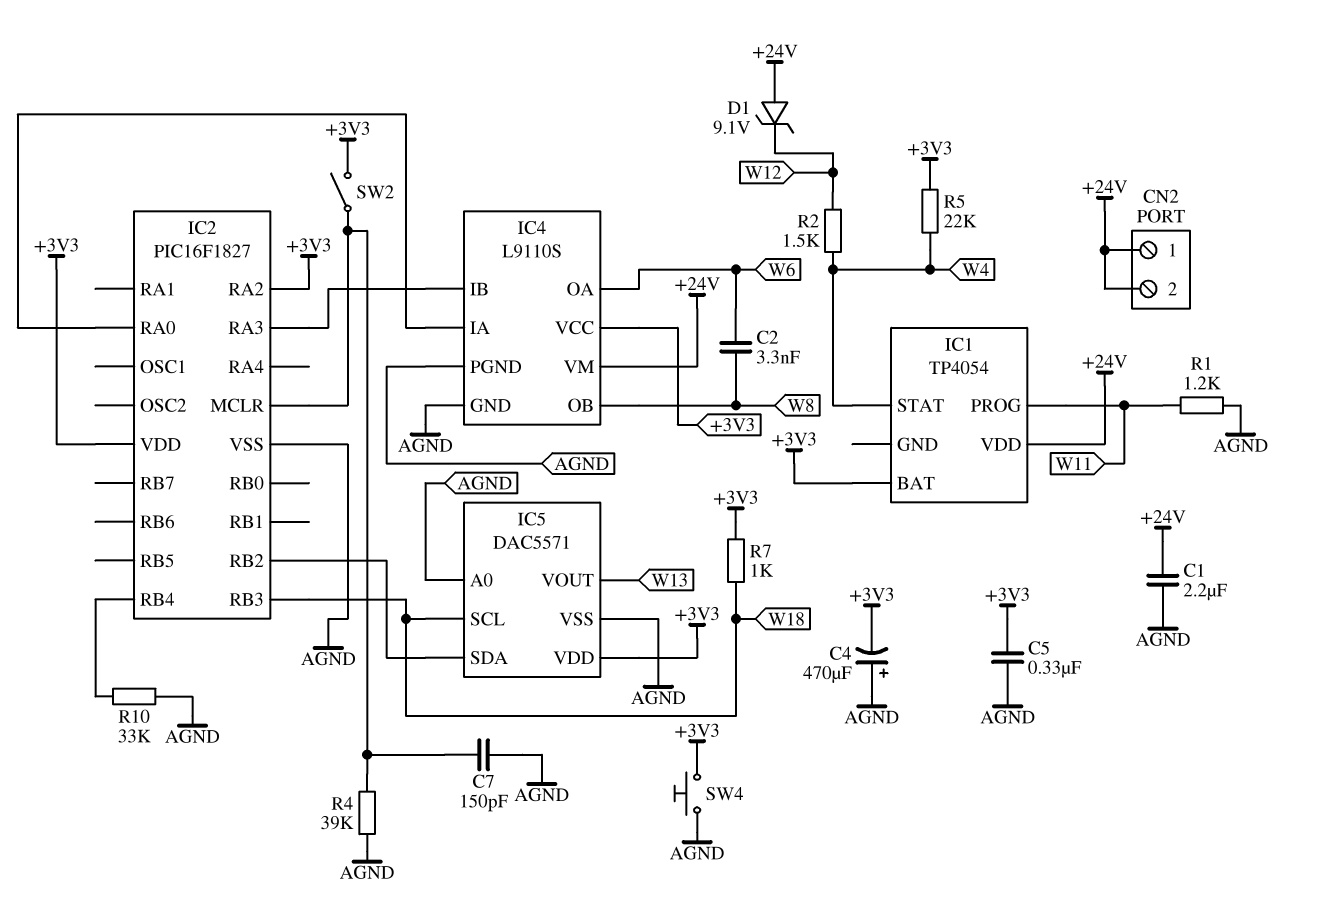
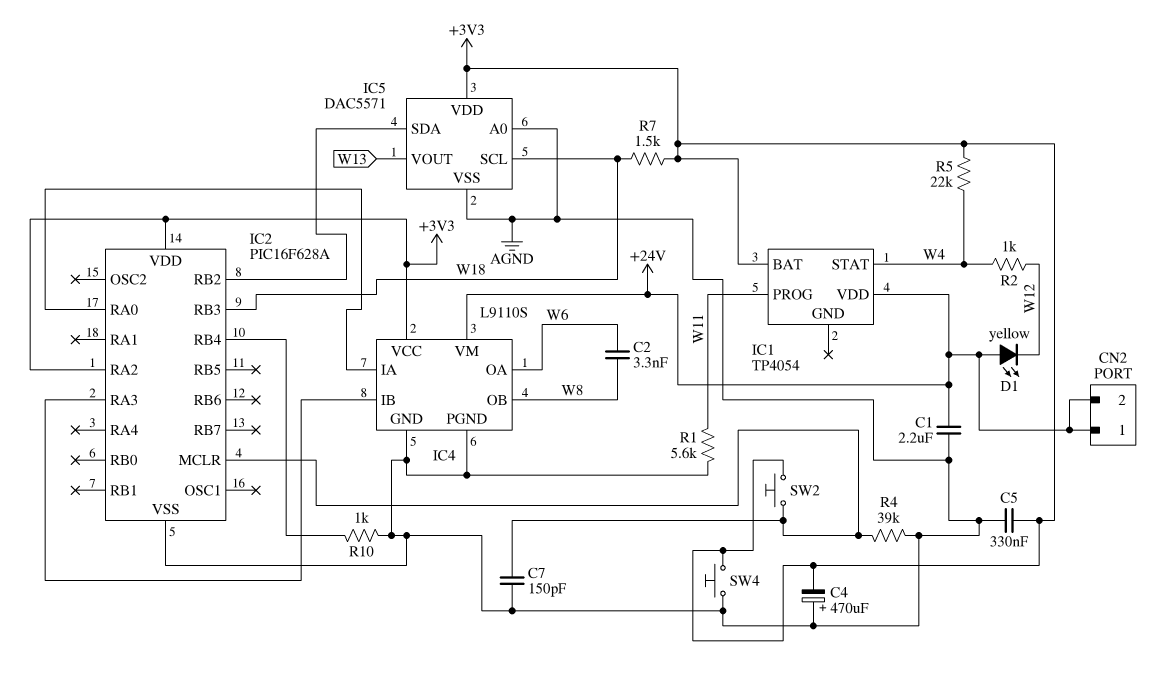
D1: zener 9.1V (A +24V, K W12) -> LED yellow (A +24V, K W12)
IC2: PIC16F1827 -> PIC16F628A
R1: 1.2k (AGND, W11) -> 5.6k (AGND, W11)
R2: 1.5k (W4, W12) -> 1k (W4, W12)
R7: 1k (+3V3, W18) -> 1.5k (+3V3, W18)
R10: 33k (AGND, IC2/RB4) -> 1k (AGND, IC2/RB4)
SW2: switch (+3V3, IC2/MCLR) -> button (+3V3, IC2/MCLR)

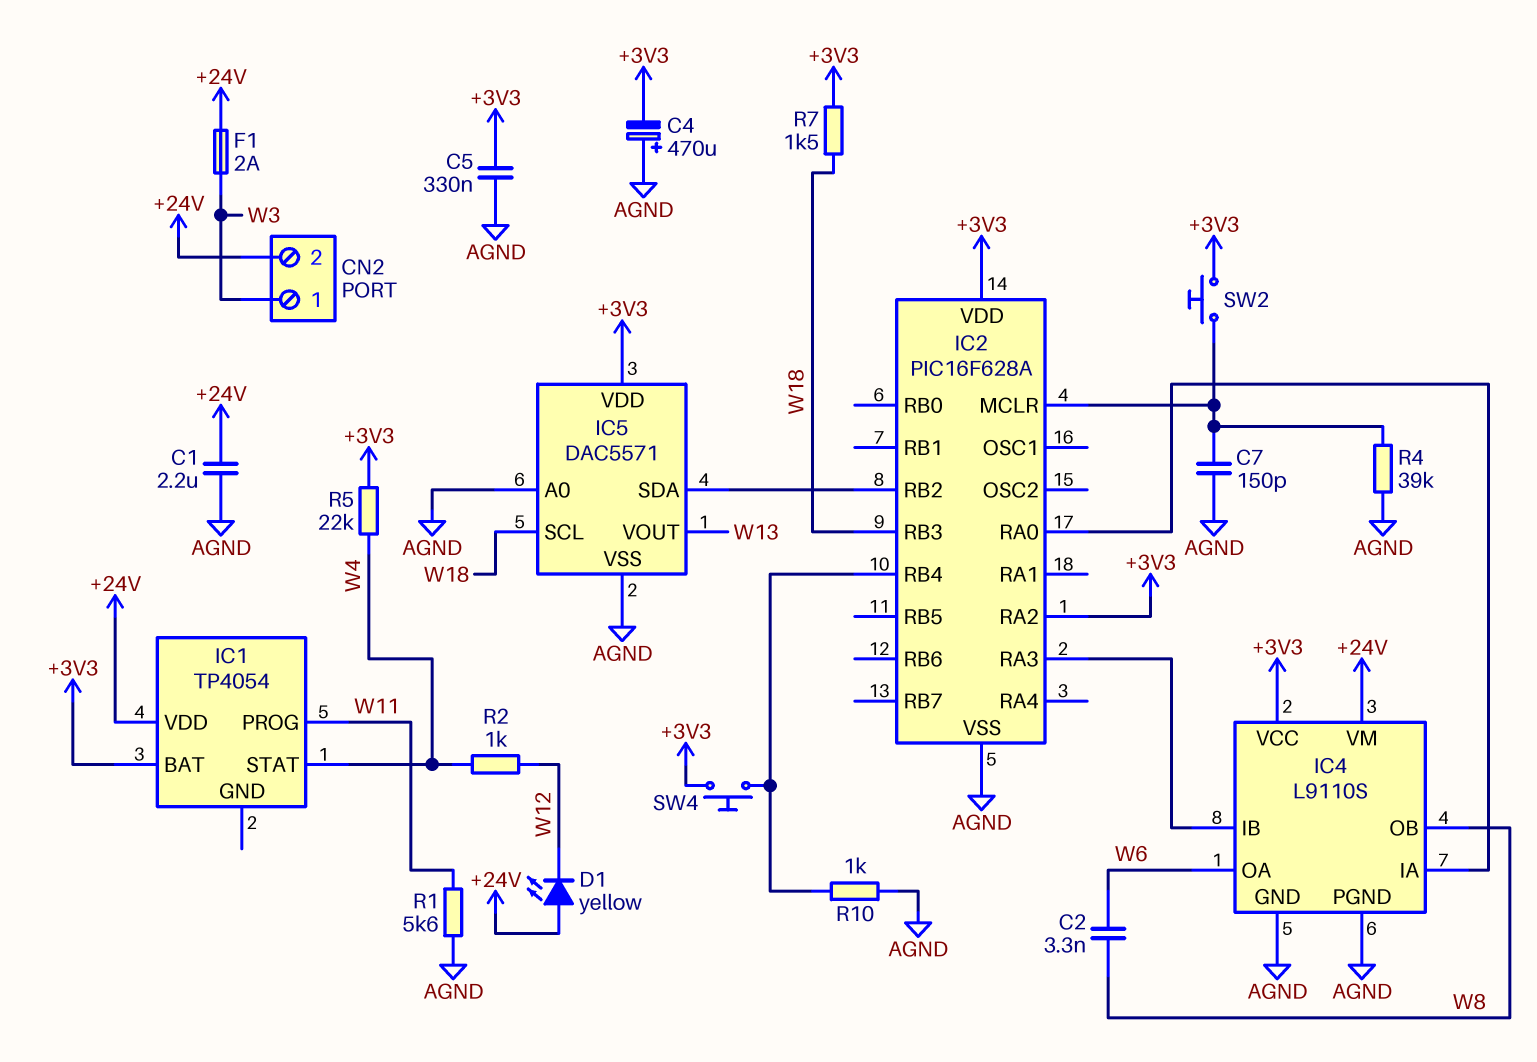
CN2 pin 1: +24V -> W3
F1: none -> 2A (+24V, W3)
SW4: button (+3V3, AGND) -> button (+3V3, IC2/RB4)

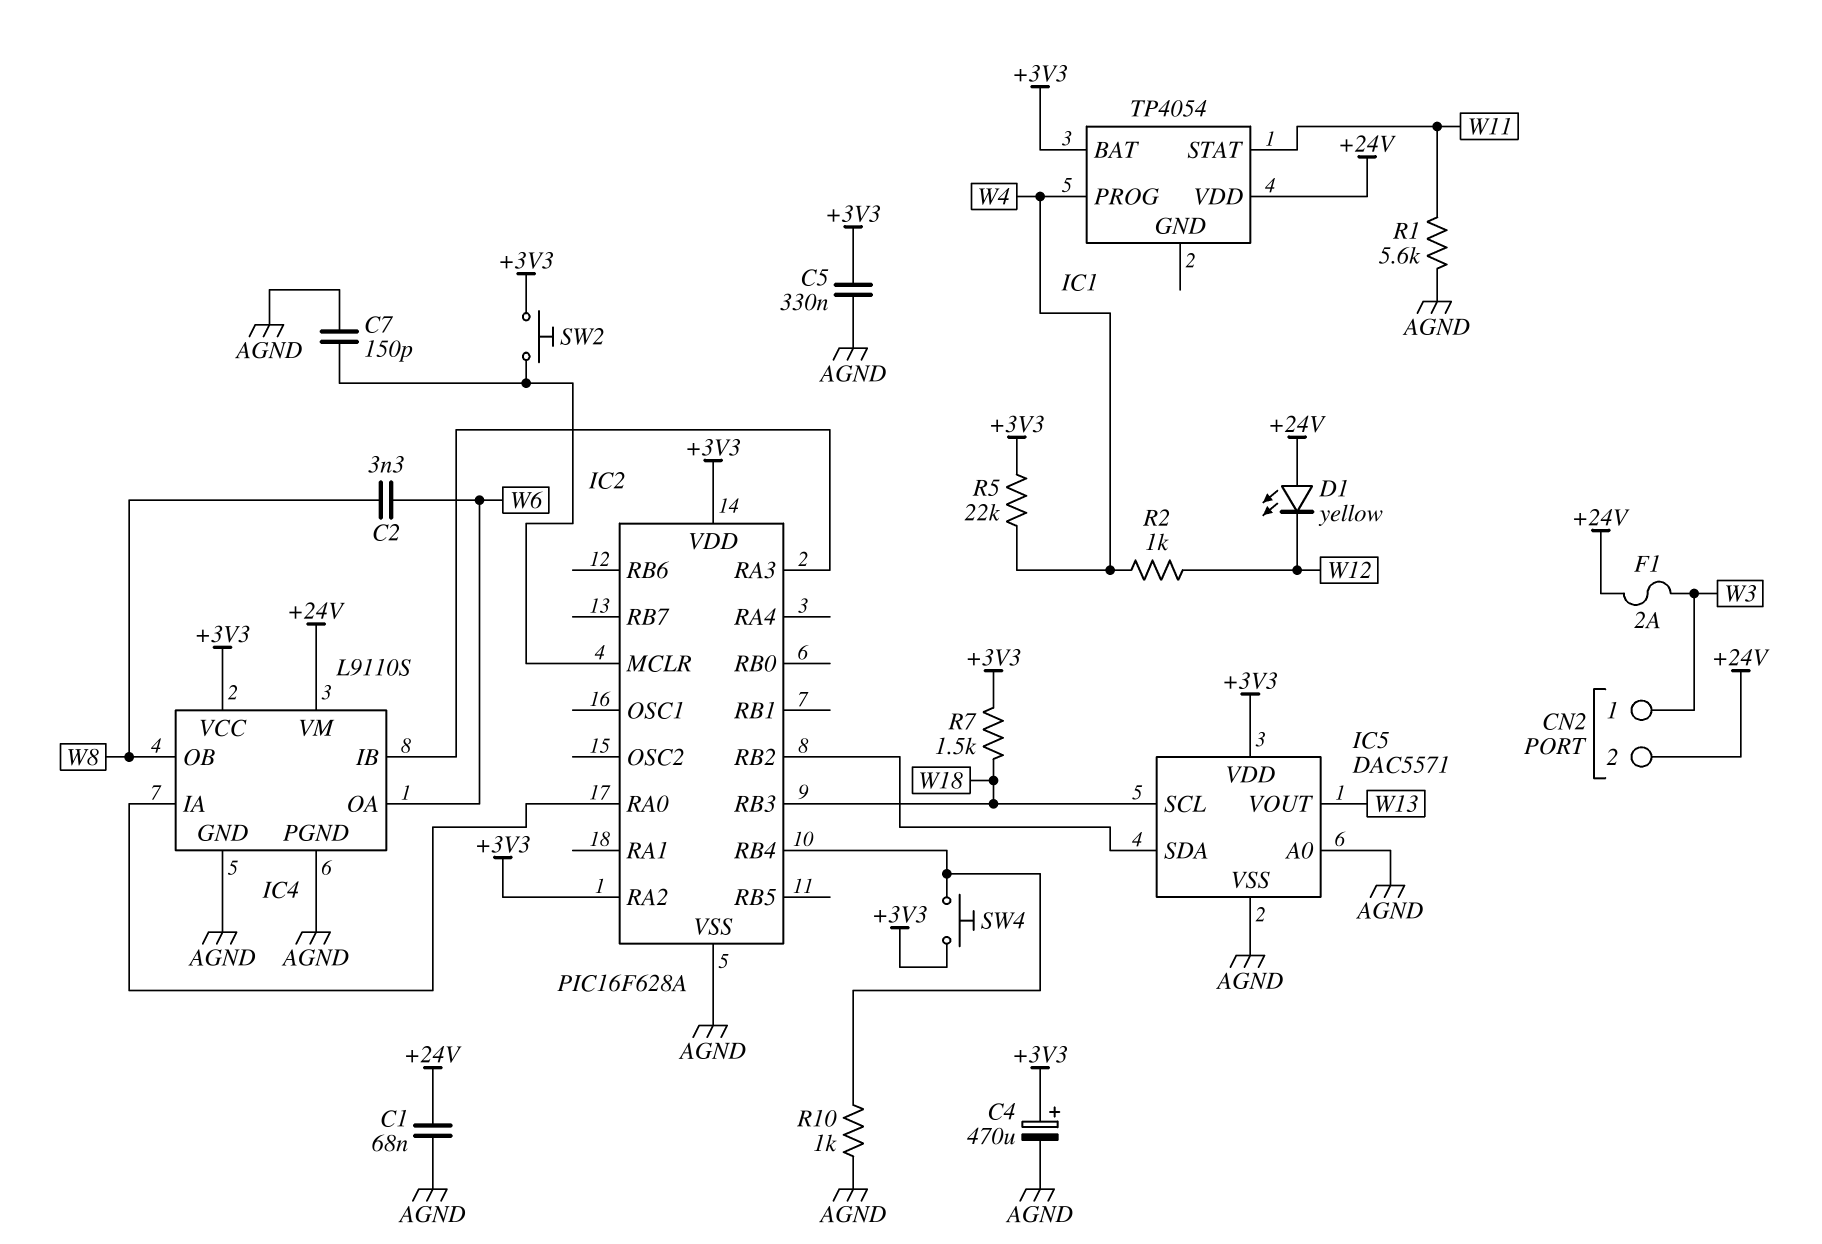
C1: 2.2uF (+24V, AGND) -> 68nF (+24V, AGND)
C4: 470uF (plus AGND, minus +3V3) -> 470uF (plus +3V3, minus AGND)
IC1 pin PROG: W11 -> W4
IC1 pin STAT: W4 -> W11
R4: 39k (AGND, IC2/MCLR) -> none

